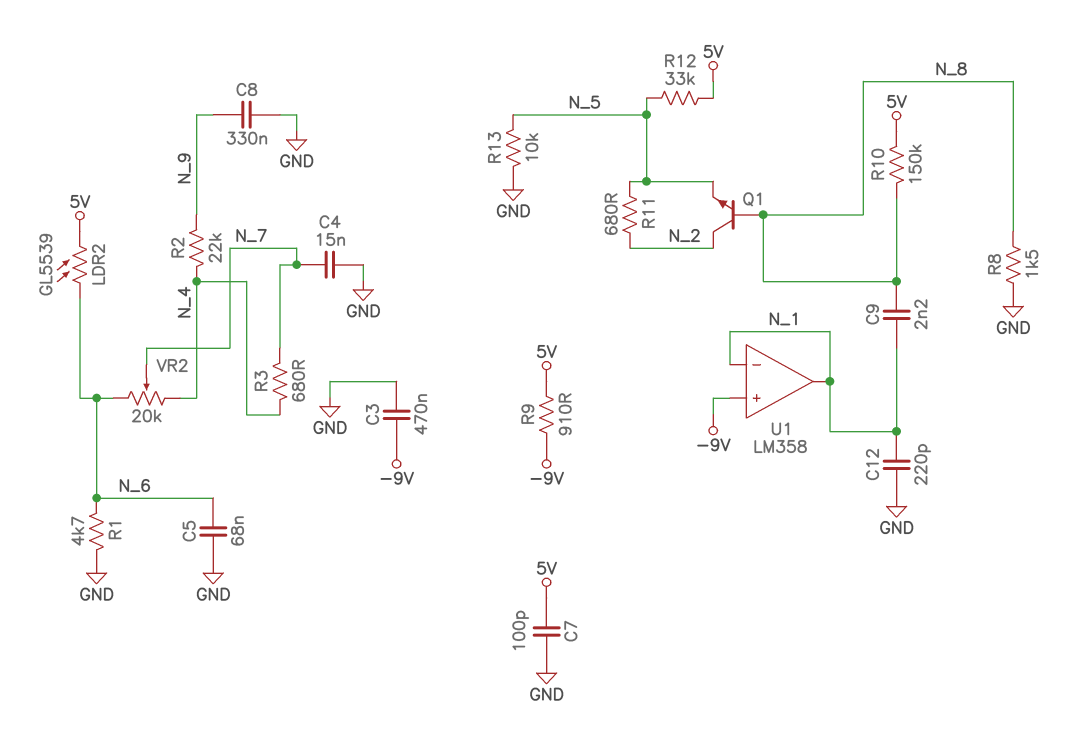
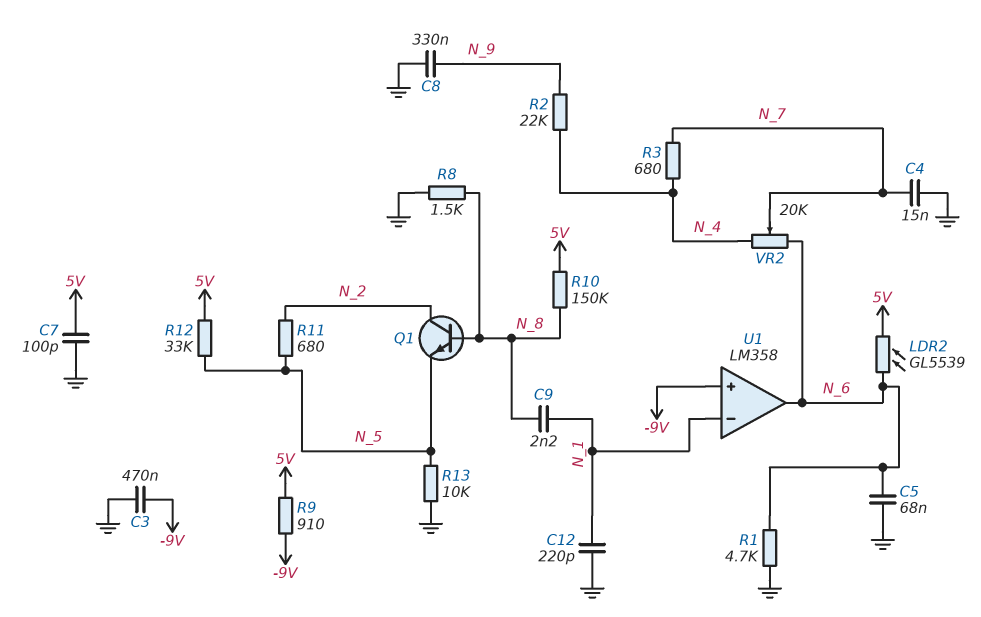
U1 pin out: N_1 -> N_6

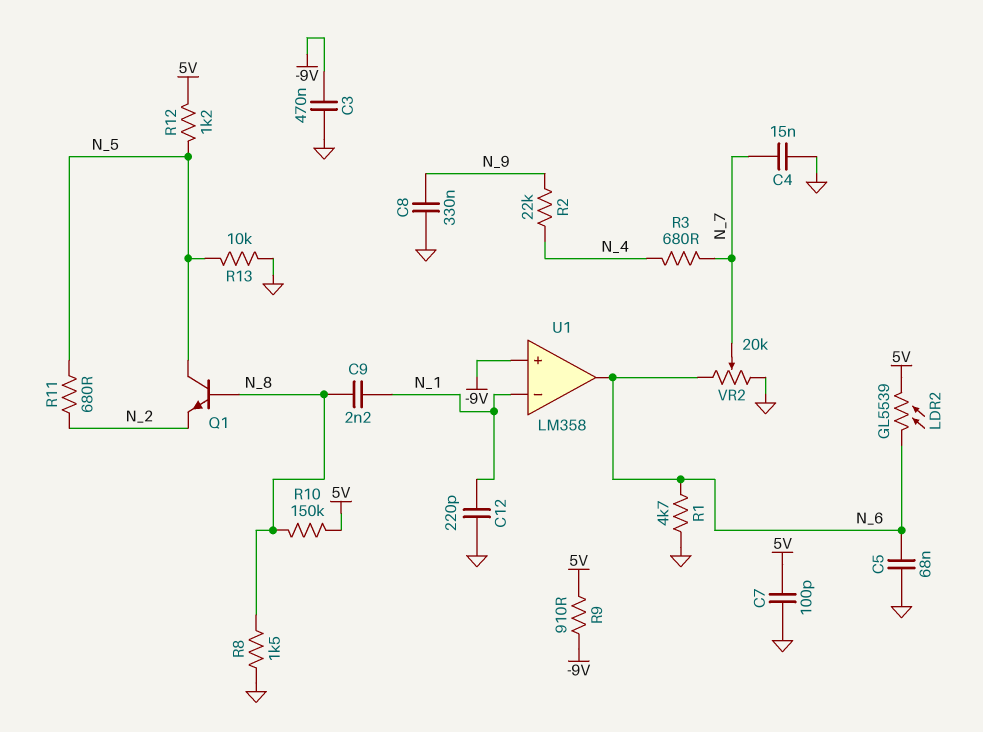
Q1: NPN (B N_8, C N_2, E N_5) -> NPN (B N_8, C N_5, E N_2)
R12: 33k (5V, N_5) -> 1.2k (5V, N_5)
VR2: 20k (N_4, N_6, wiper N_7) -> 20k (GND, N_6, wiper N_7)

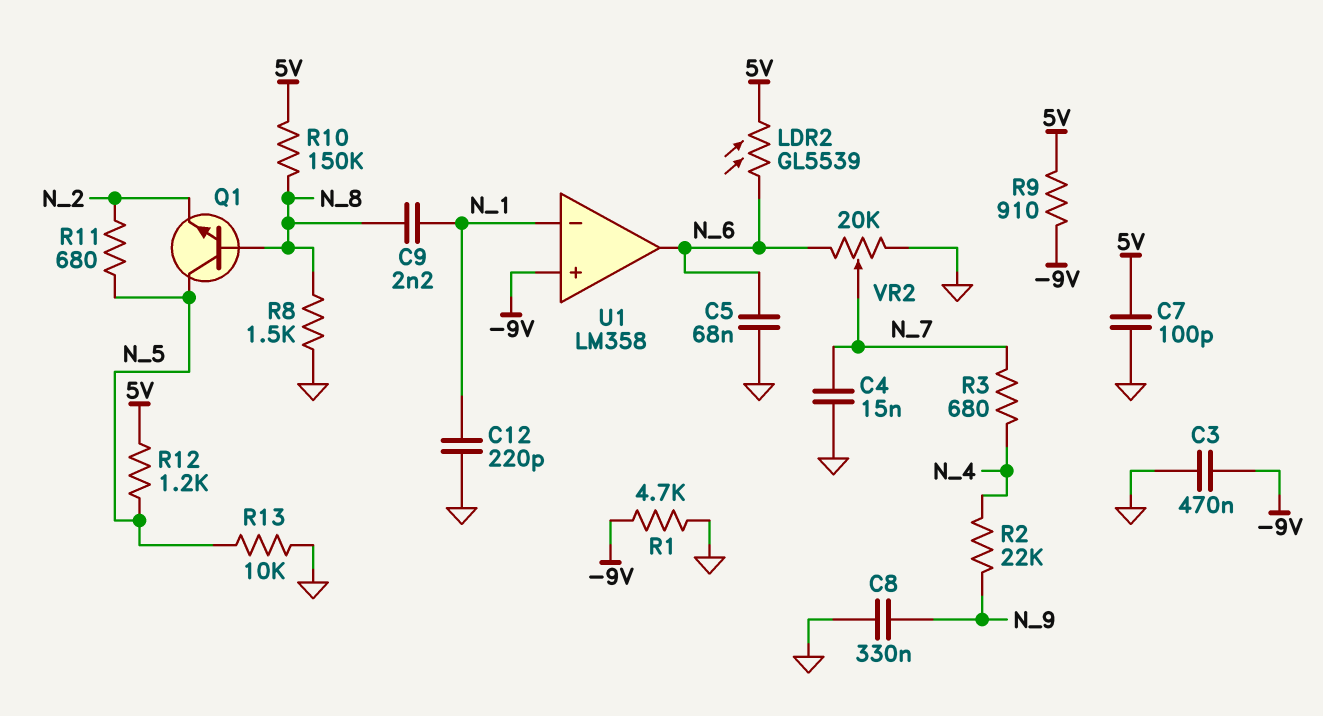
R1: 4.7k (GND, N_6) -> 4.7k (-9V, GND)

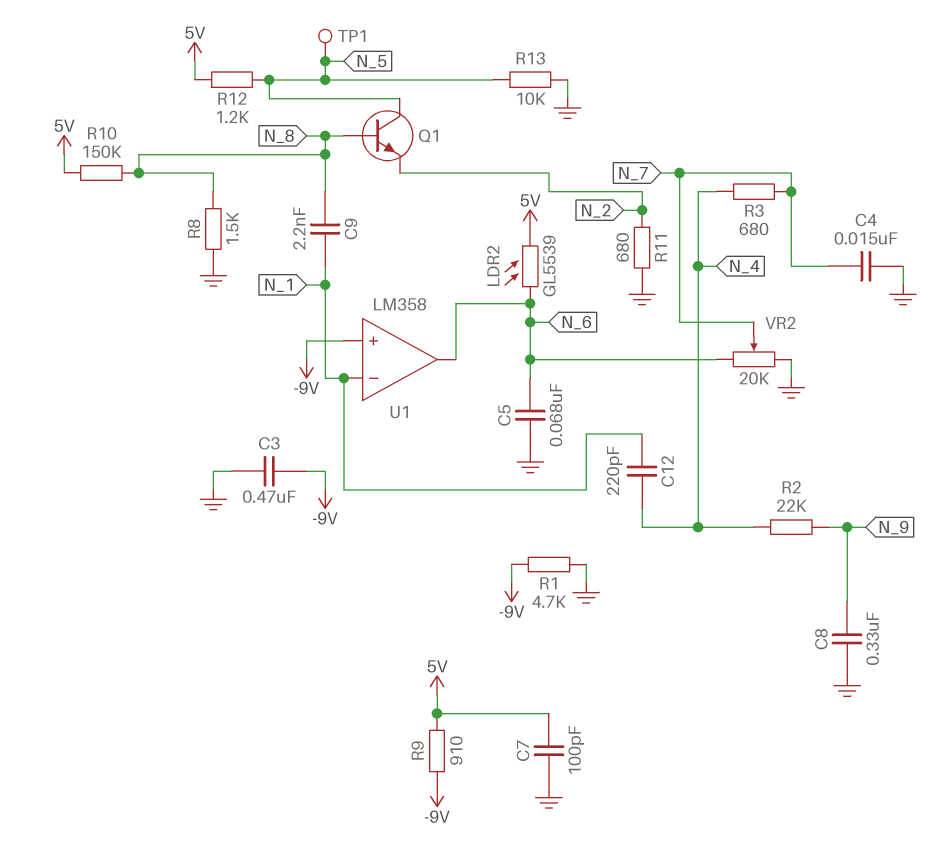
C12: 220pF (GND, N_1) -> 220pF (N_1, N_4)
R11: 680 (N_2, N_5) -> 680 (GND, N_2)
TP1: none -> test point (N_5)

